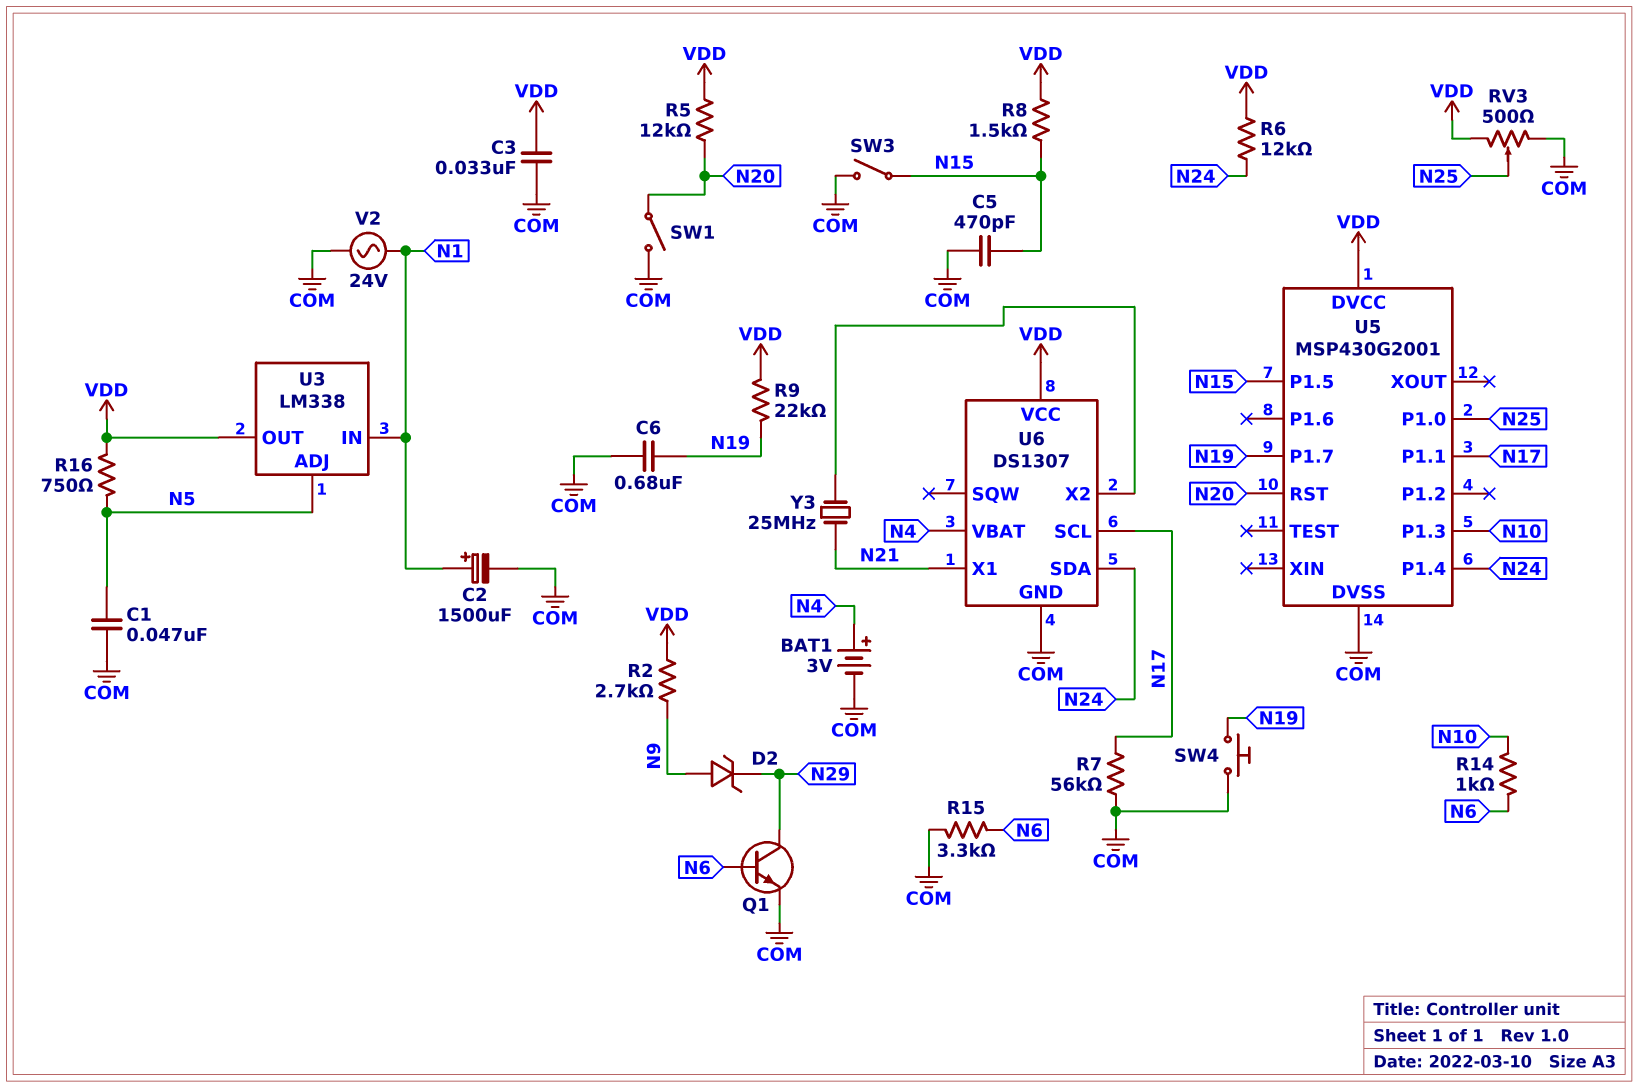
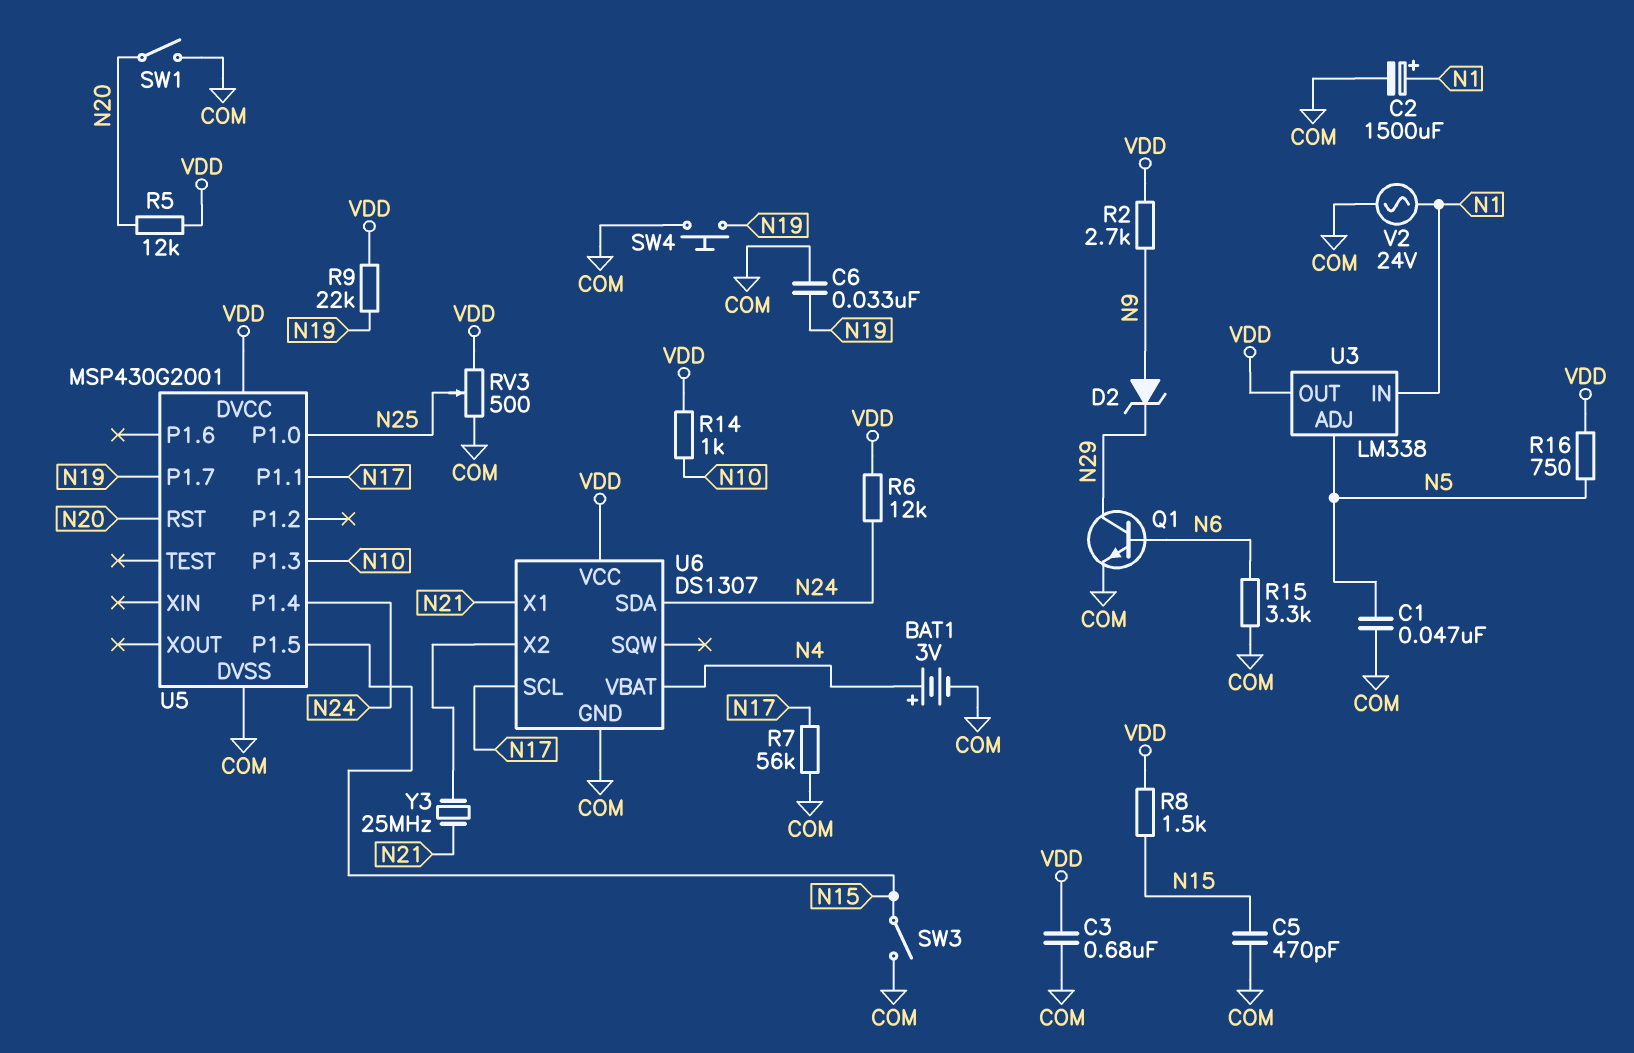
C3: 33nF (COM, VDD) -> 680nF (COM, VDD)
C6: 680nF (COM, N19) -> 33nF (COM, N19)
R14: 1k (N6, N10) -> 1k (N10, VDD)

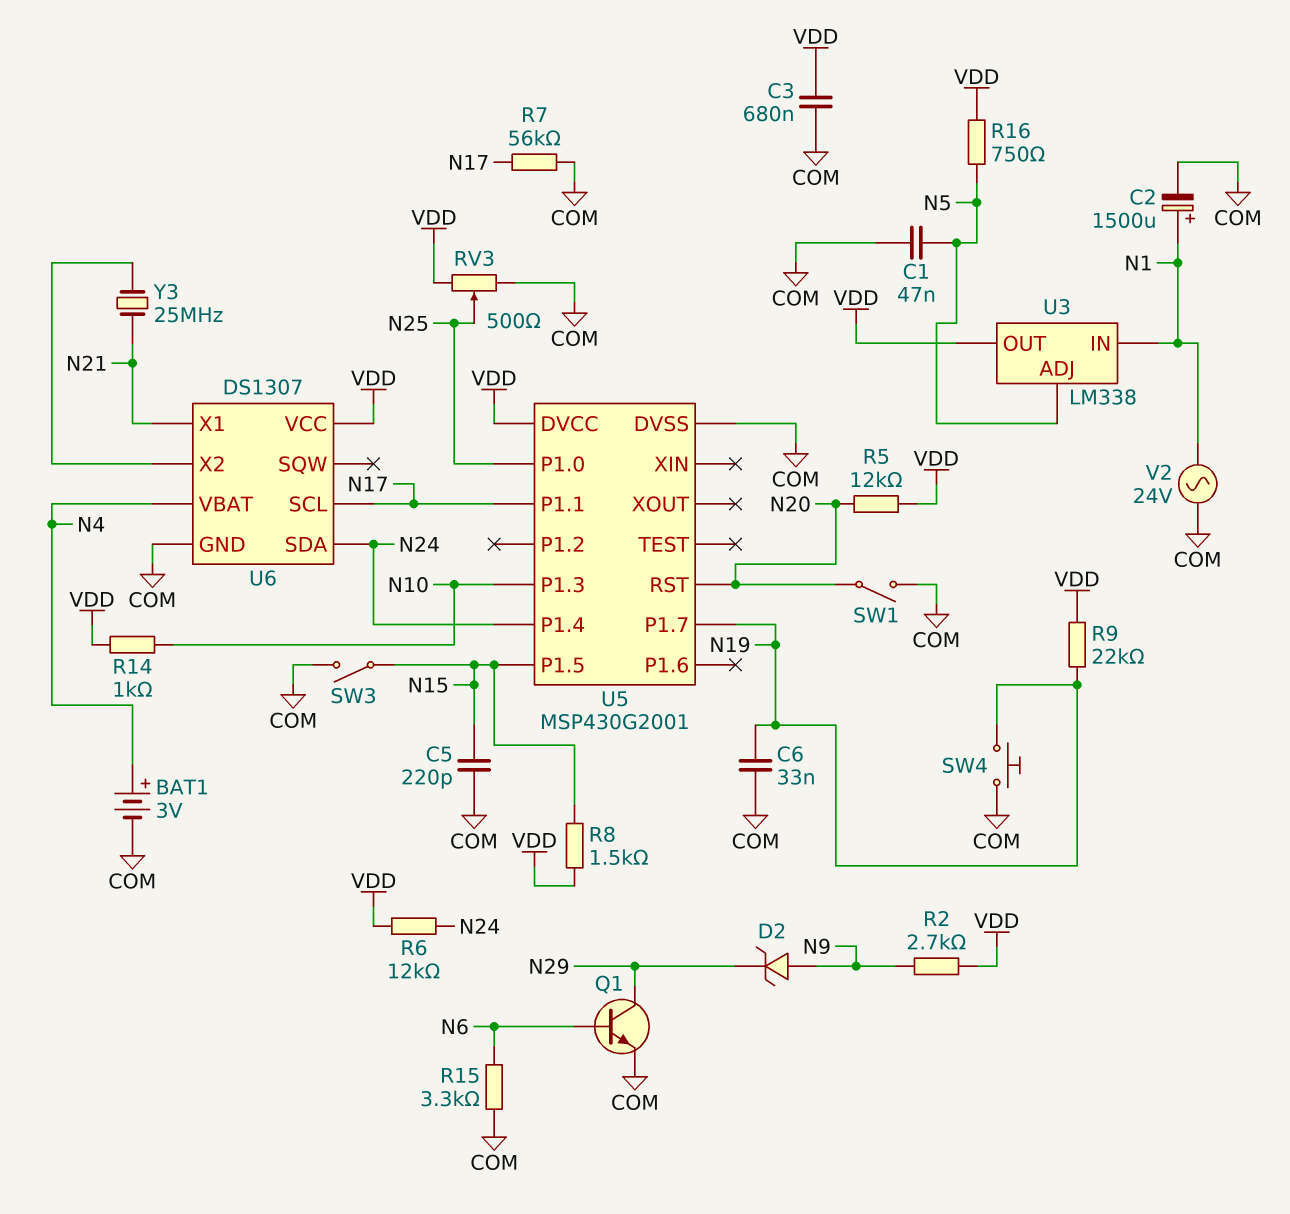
C5: 470pF (COM, N15) -> 220pF (COM, N15)

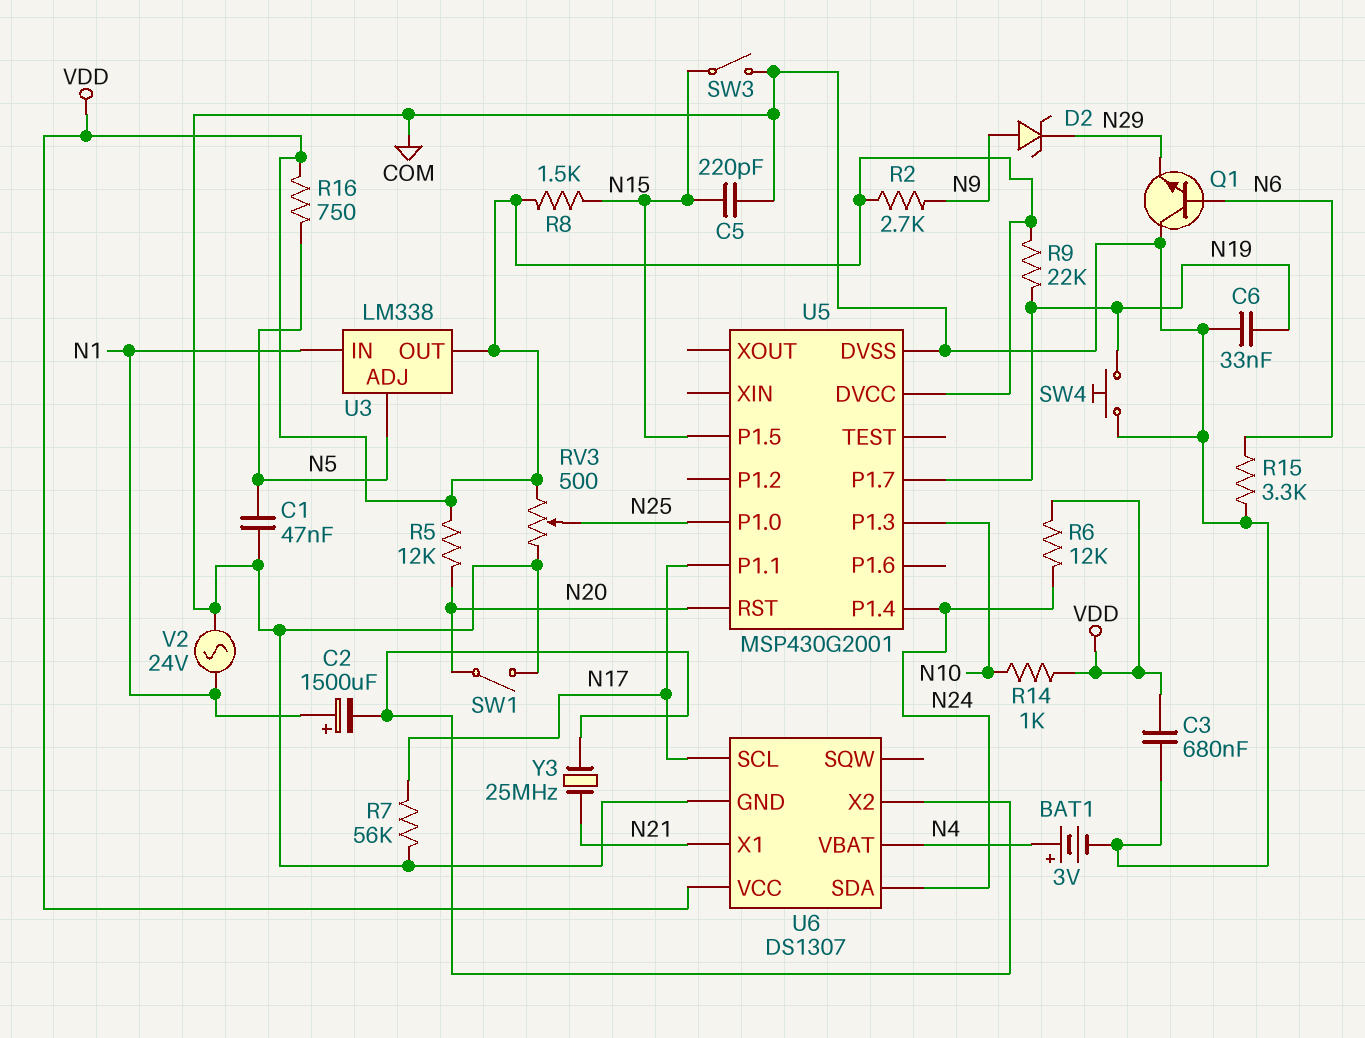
C2: 1500uF (plus N1, minus COM) -> 1500uF (plus N1, minus U6/X2)
Q1: NPN (B N6, C N29, E COM) -> NPN (B N6, C COM, E N29)

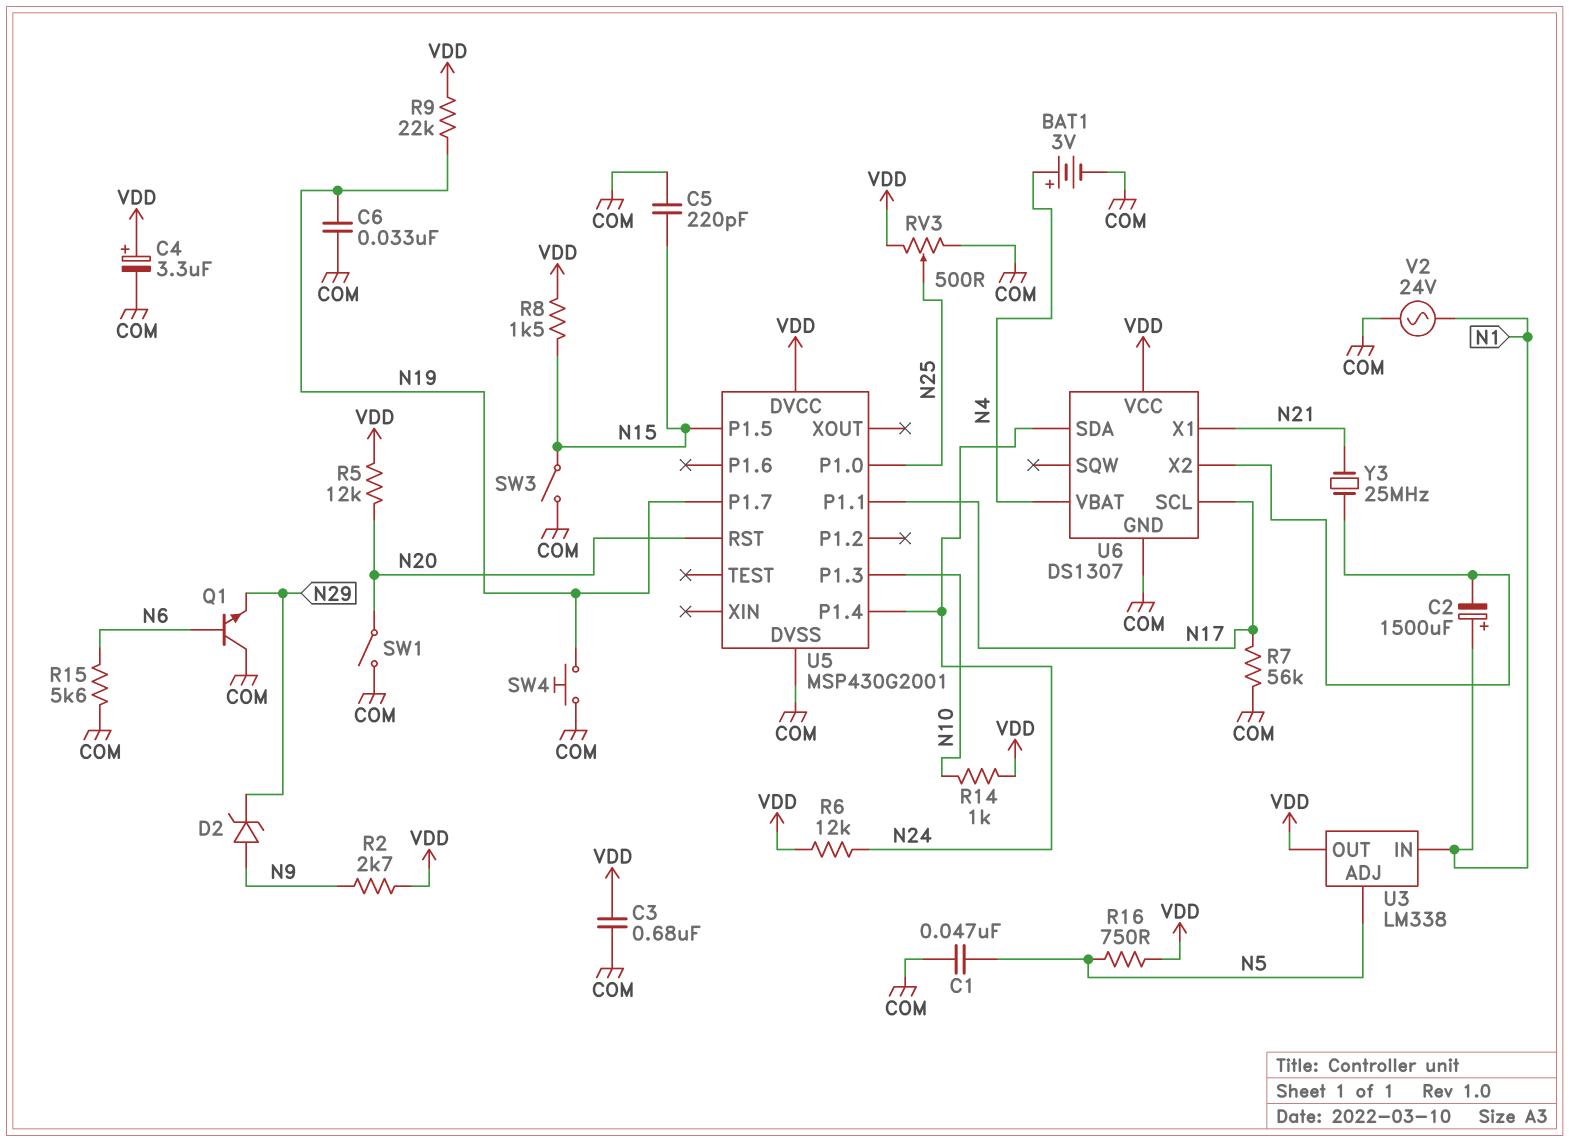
C4: none -> 3.3uF (plus VDD, minus COM)
R15: 3.3k (COM, N6) -> 5.6k (COM, N6)

